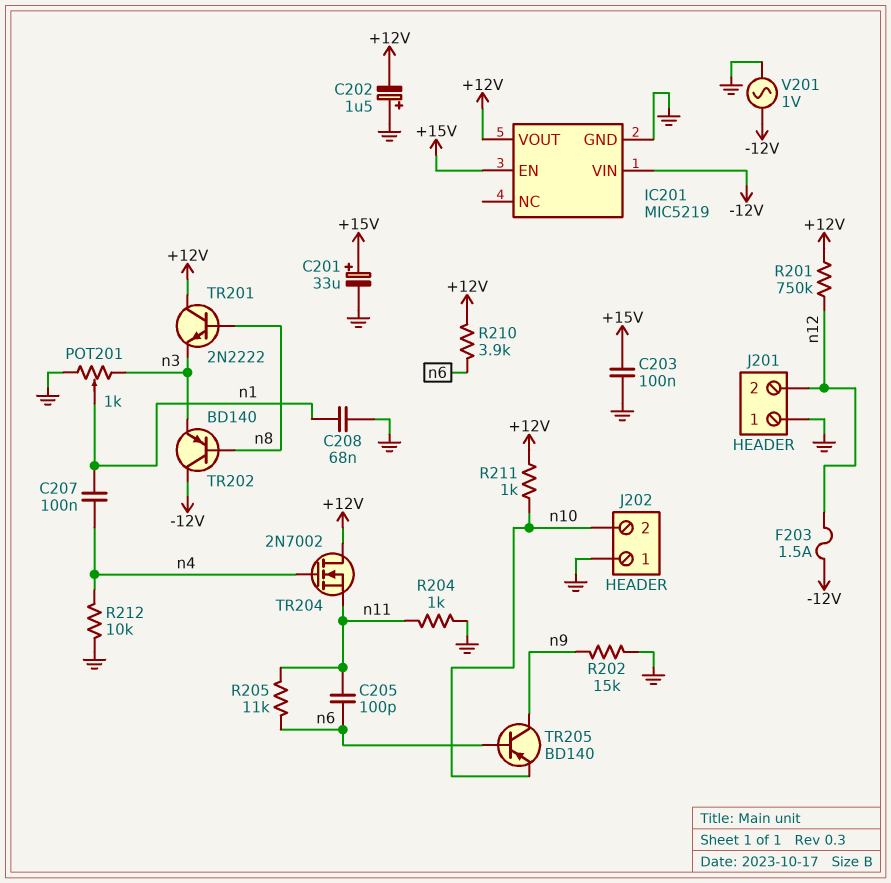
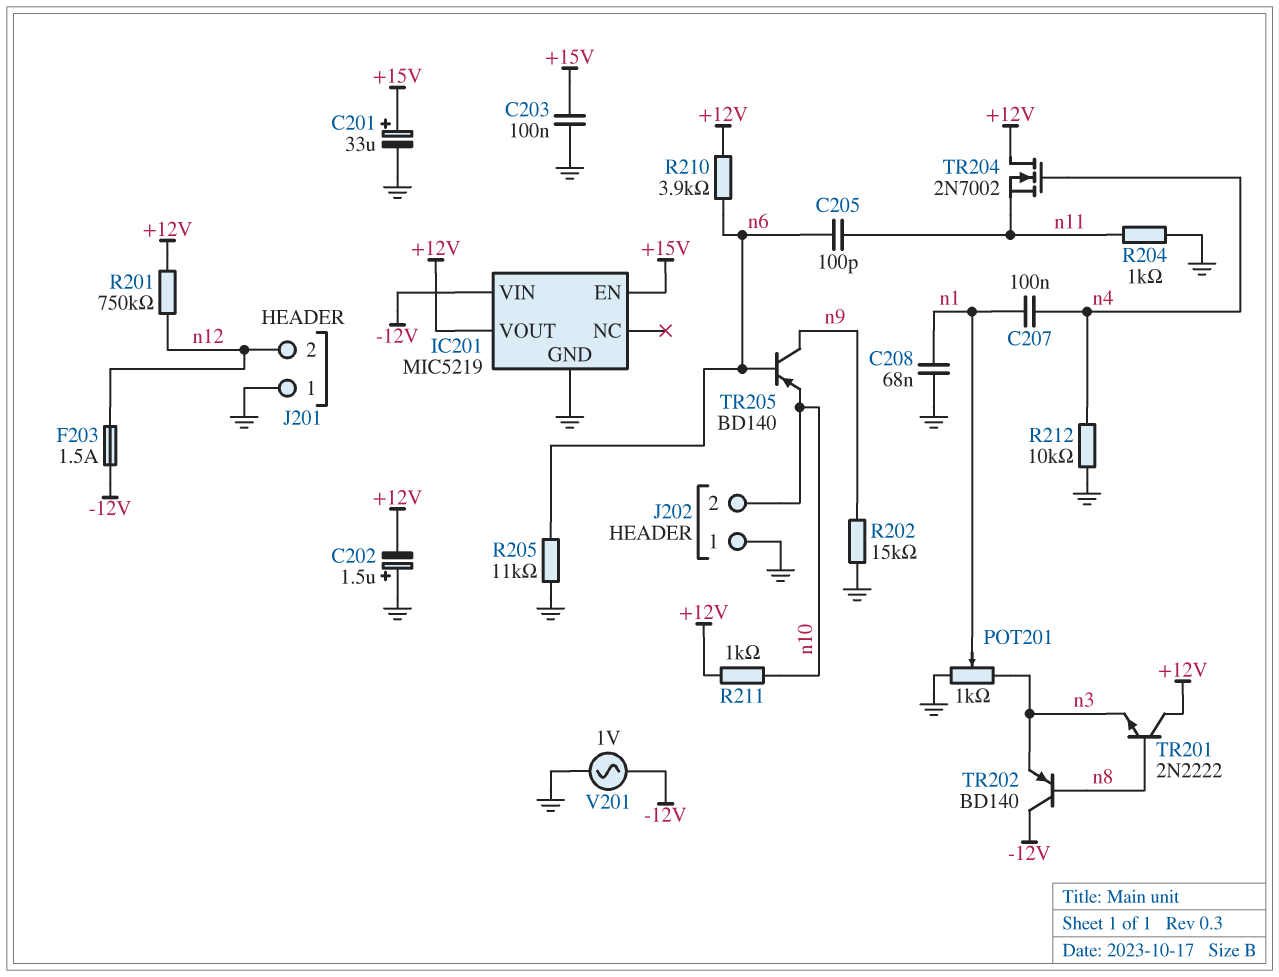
R205: 11k (n6, n11) -> 11k (GND, n6)

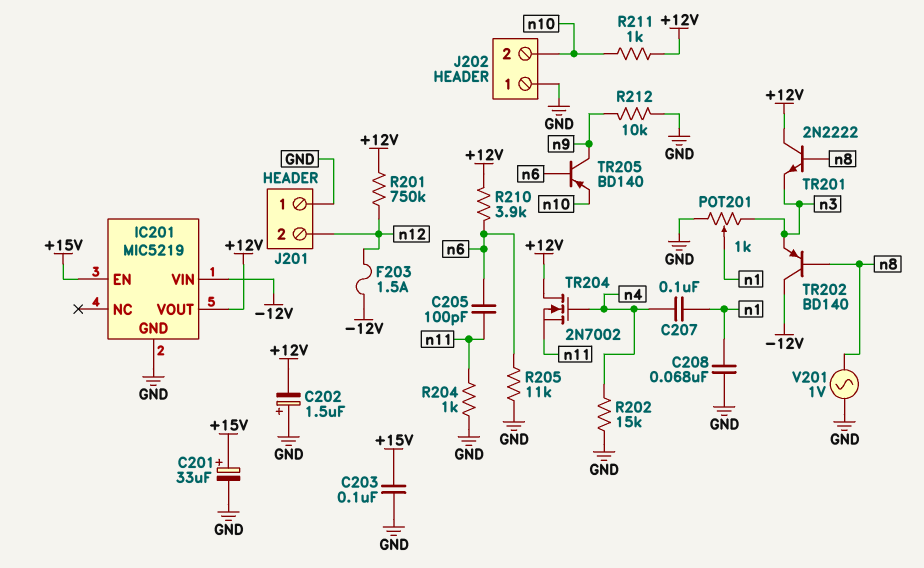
R202: 15k (GND, n9) -> 15k (GND, n4)
R212: 10k (GND, n4) -> 10k (GND, n9)
V201: AC 1V (-12V, GND) -> AC 1V (GND, n8)

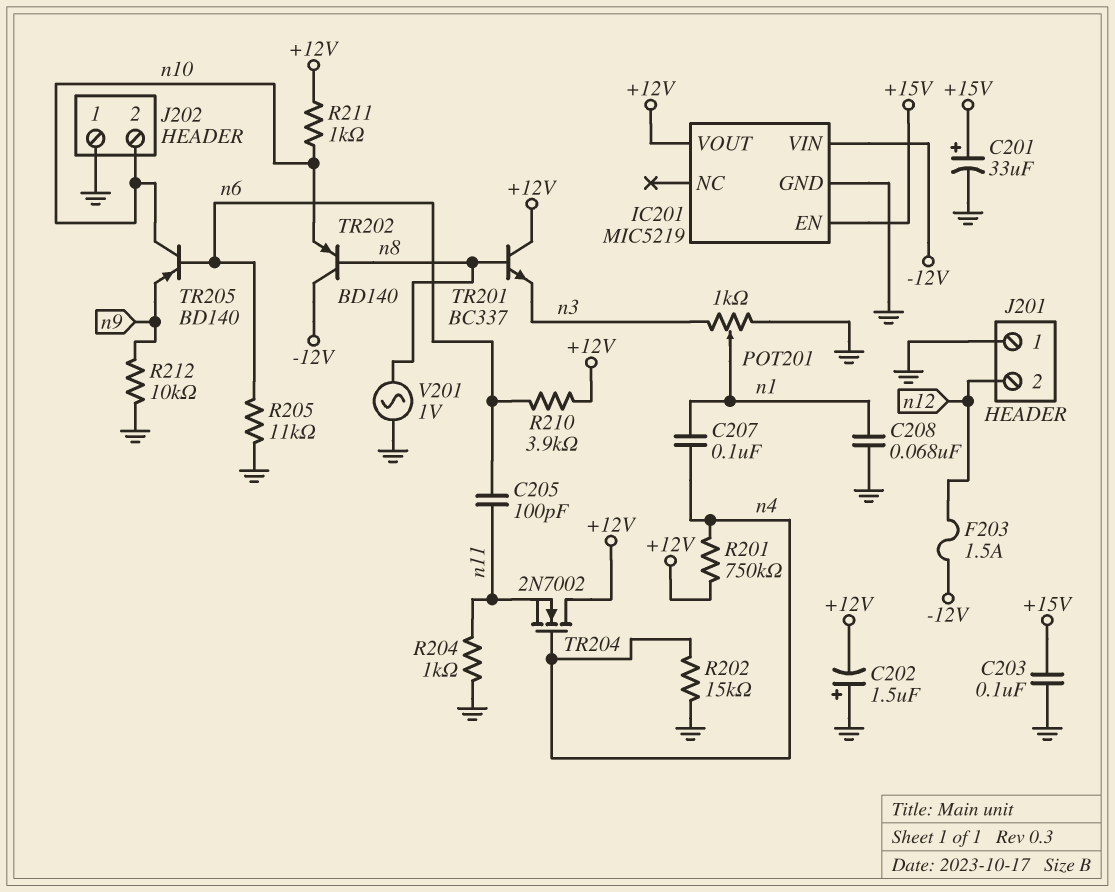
R201: 750k (+12V, n12) -> 750k (+12V, n4)
TR201: NPN 2N2222 (B n8, C +12V, E n3) -> NPN BC337 (B n8, C +12V, E n3)
TR202: PNP BD140 (B n8, C -12V, E n3) -> PNP BD140 (B n8, C -12V, E n10)
TR205: PNP BD140 (B n6, C n9, E n10) -> PNP BD140 (B n6, C n10, E n9)

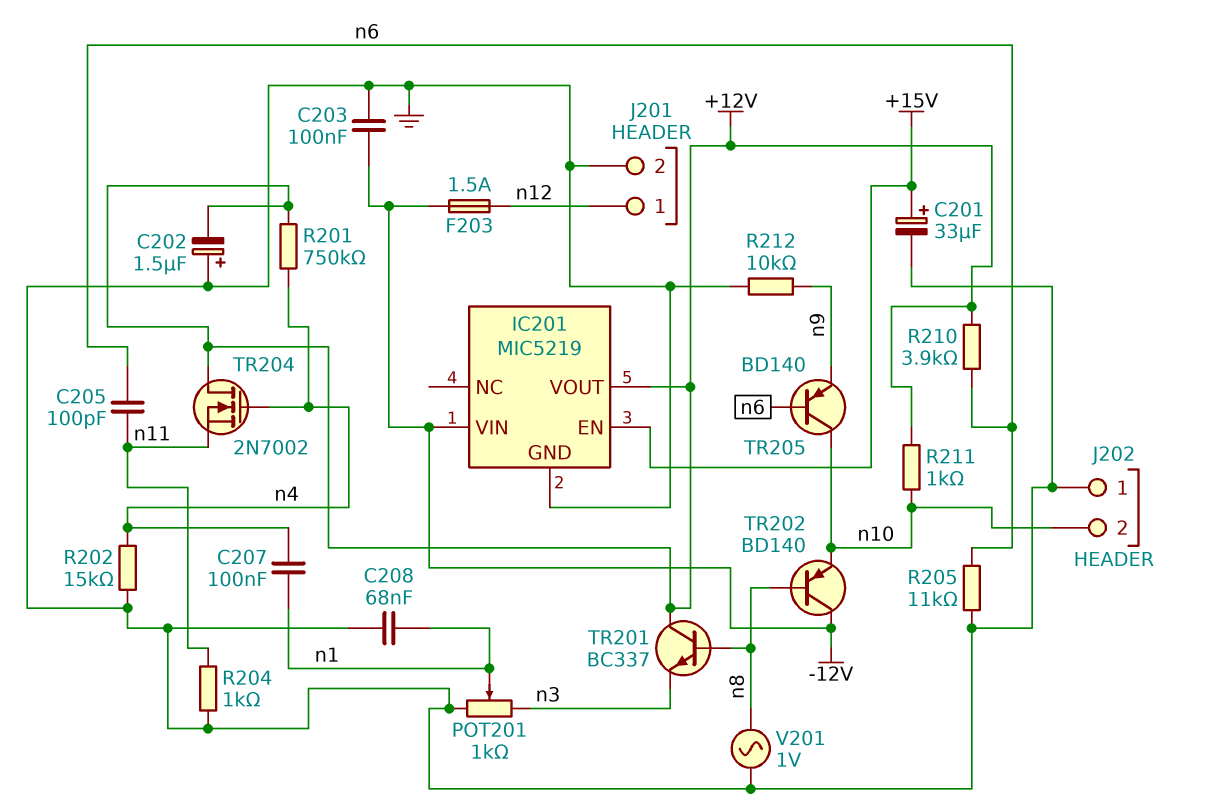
C203: 100nF (+15V, GND) -> 100nF (-12V, GND)
J201 pin 1: GND -> n12
J201 pin 2: n12 -> GND

